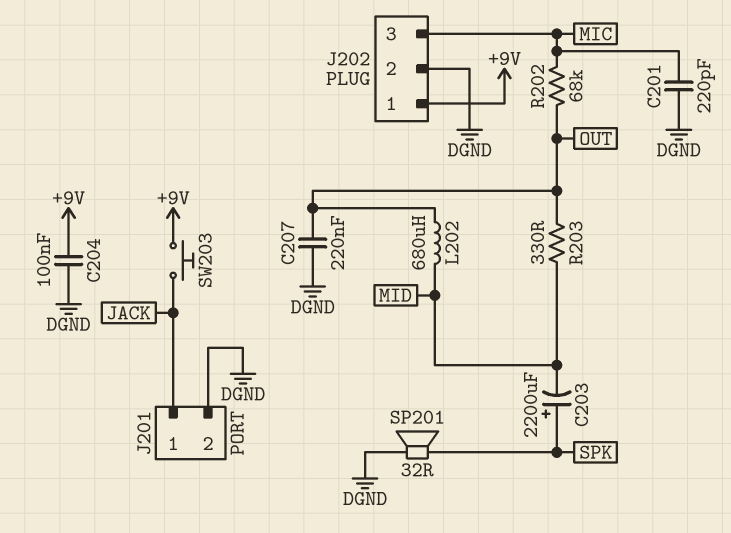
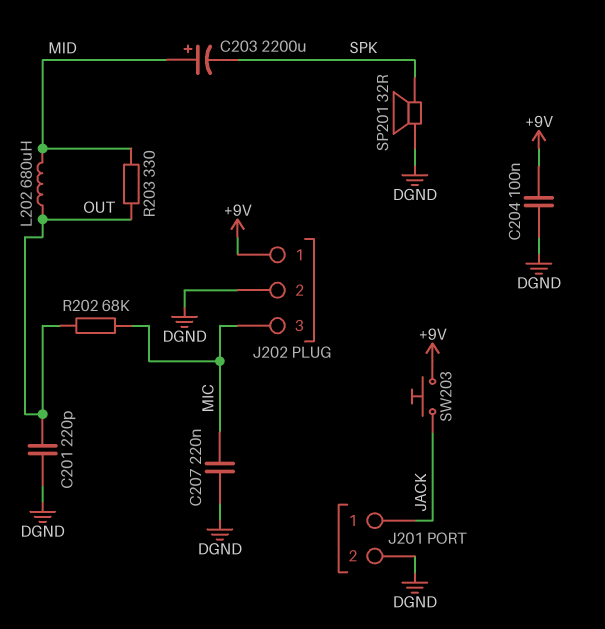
C201: 220pF (DGND, MIC) -> 220pF (DGND, OUT)
C203: 2200uF (plus SPK, minus MID) -> 2200uF (plus MID, minus SPK)
C207: 220nF (DGND, OUT) -> 220nF (DGND, MIC)

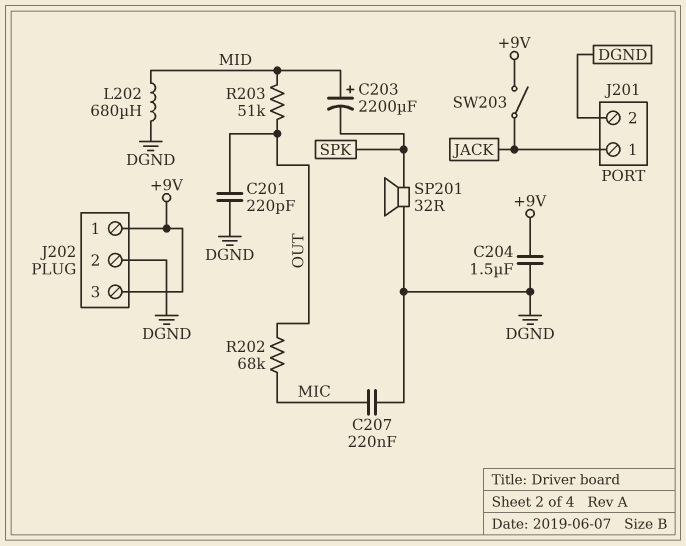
C204: 100nF (+9V, DGND) -> 1.5uF (+9V, DGND)
J202 pin 3: MIC -> +9V
L202: 680uH (MID, OUT) -> 680uH (DGND, MID)
R203: 330 (MID, OUT) -> 51k (MID, OUT)
SW203: button (+9V, JACK) -> switch (+9V, JACK)

